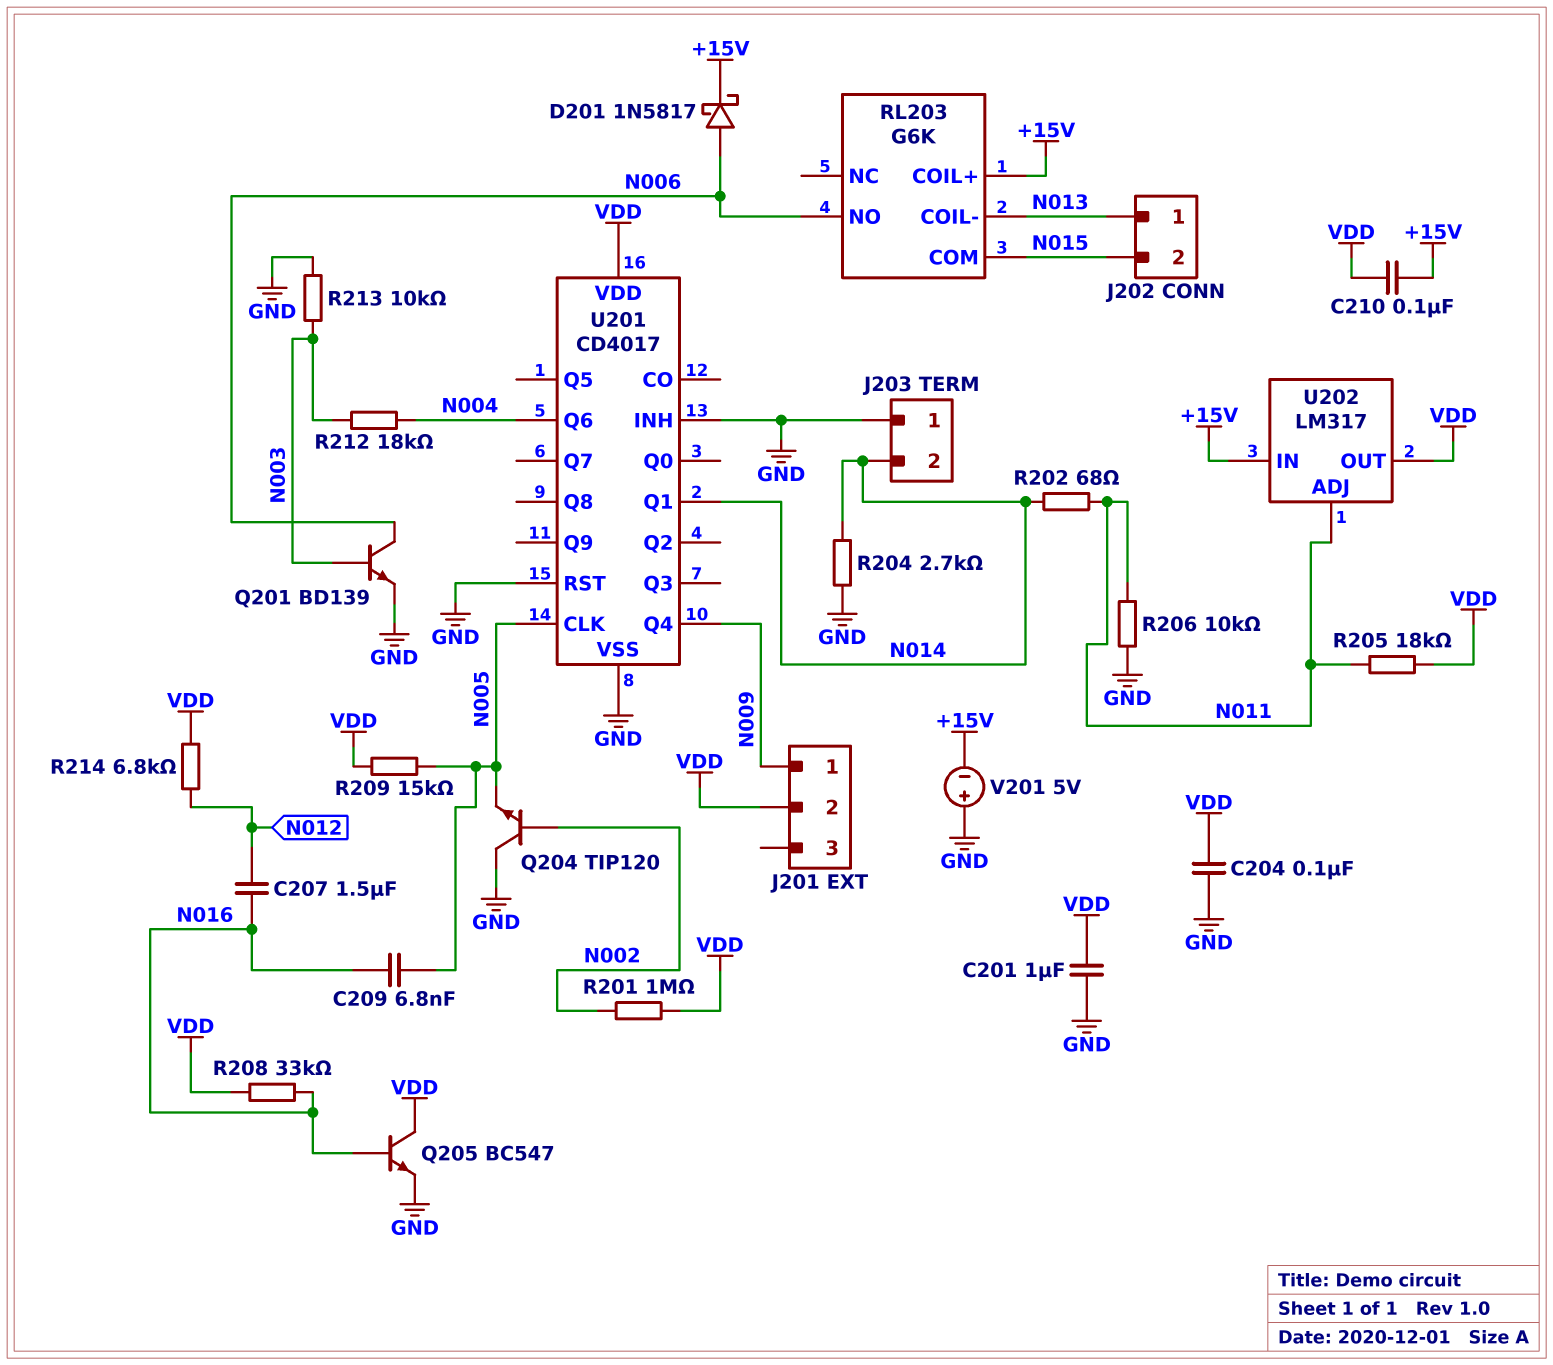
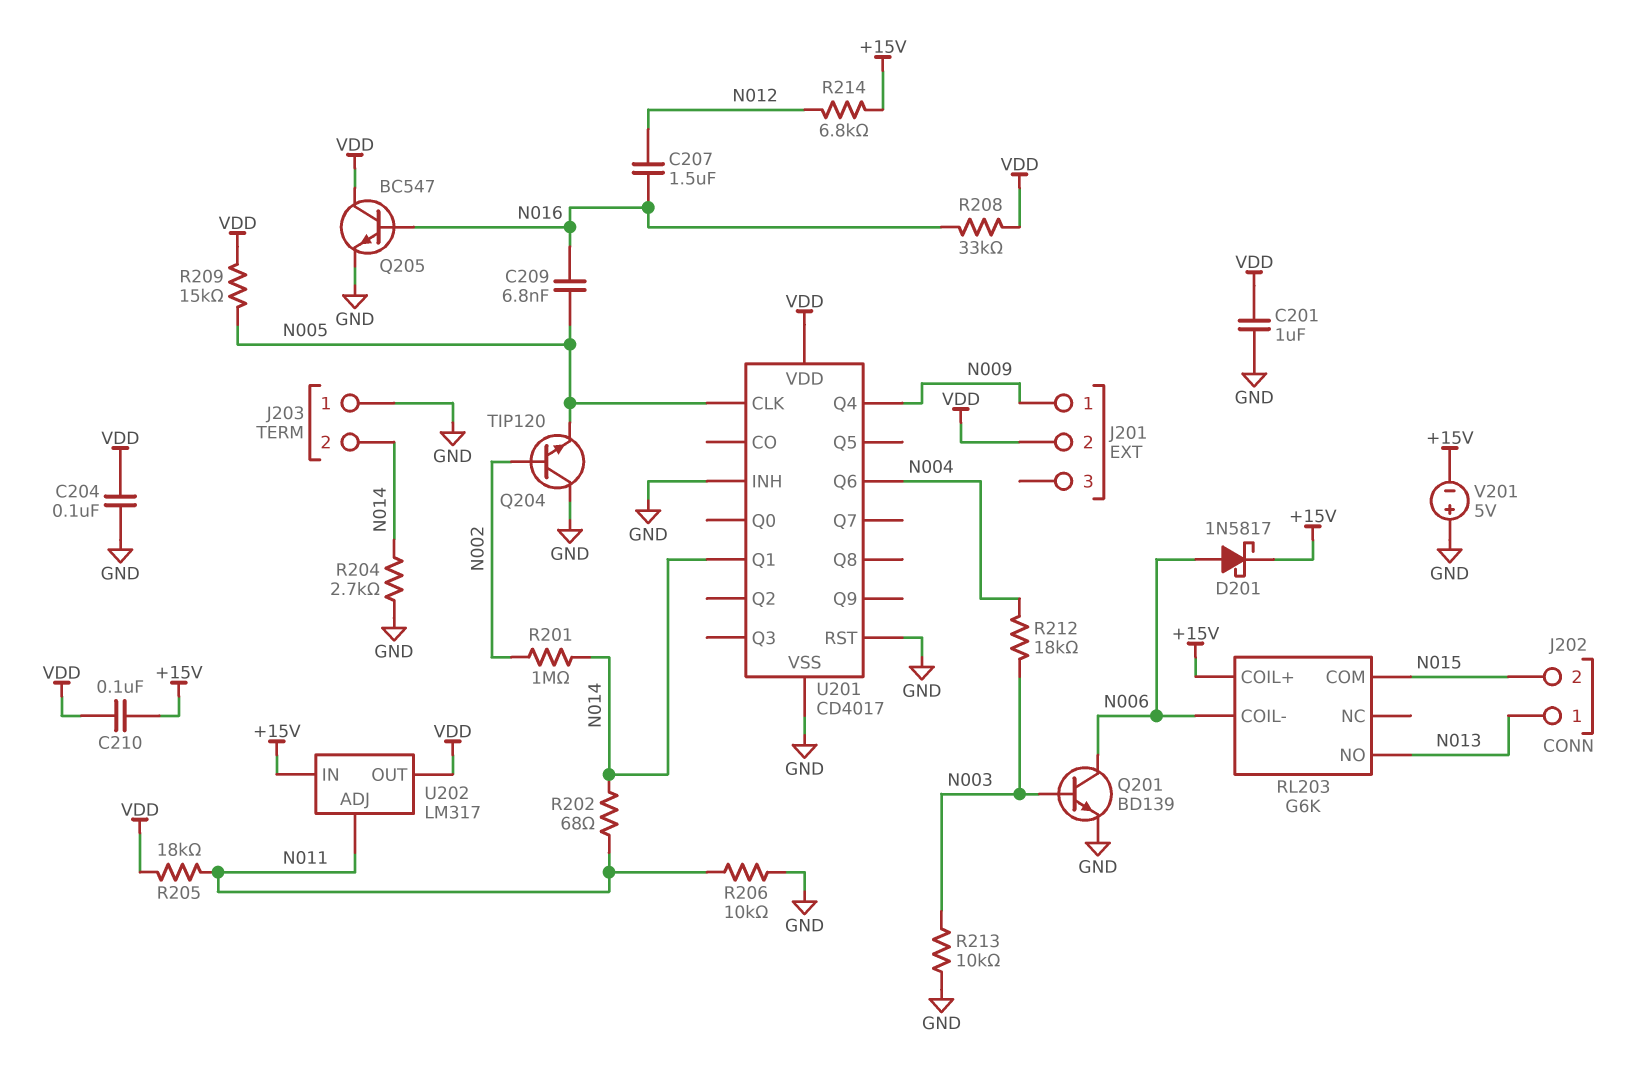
R201: 1M (N002, VDD) -> 1M (N002, N014)
R214: 6.8k (N012, VDD) -> 6.8k (+15V, N012)
RL203 pin COIL-: N013 -> N006
RL203 pin NO: N006 -> N013

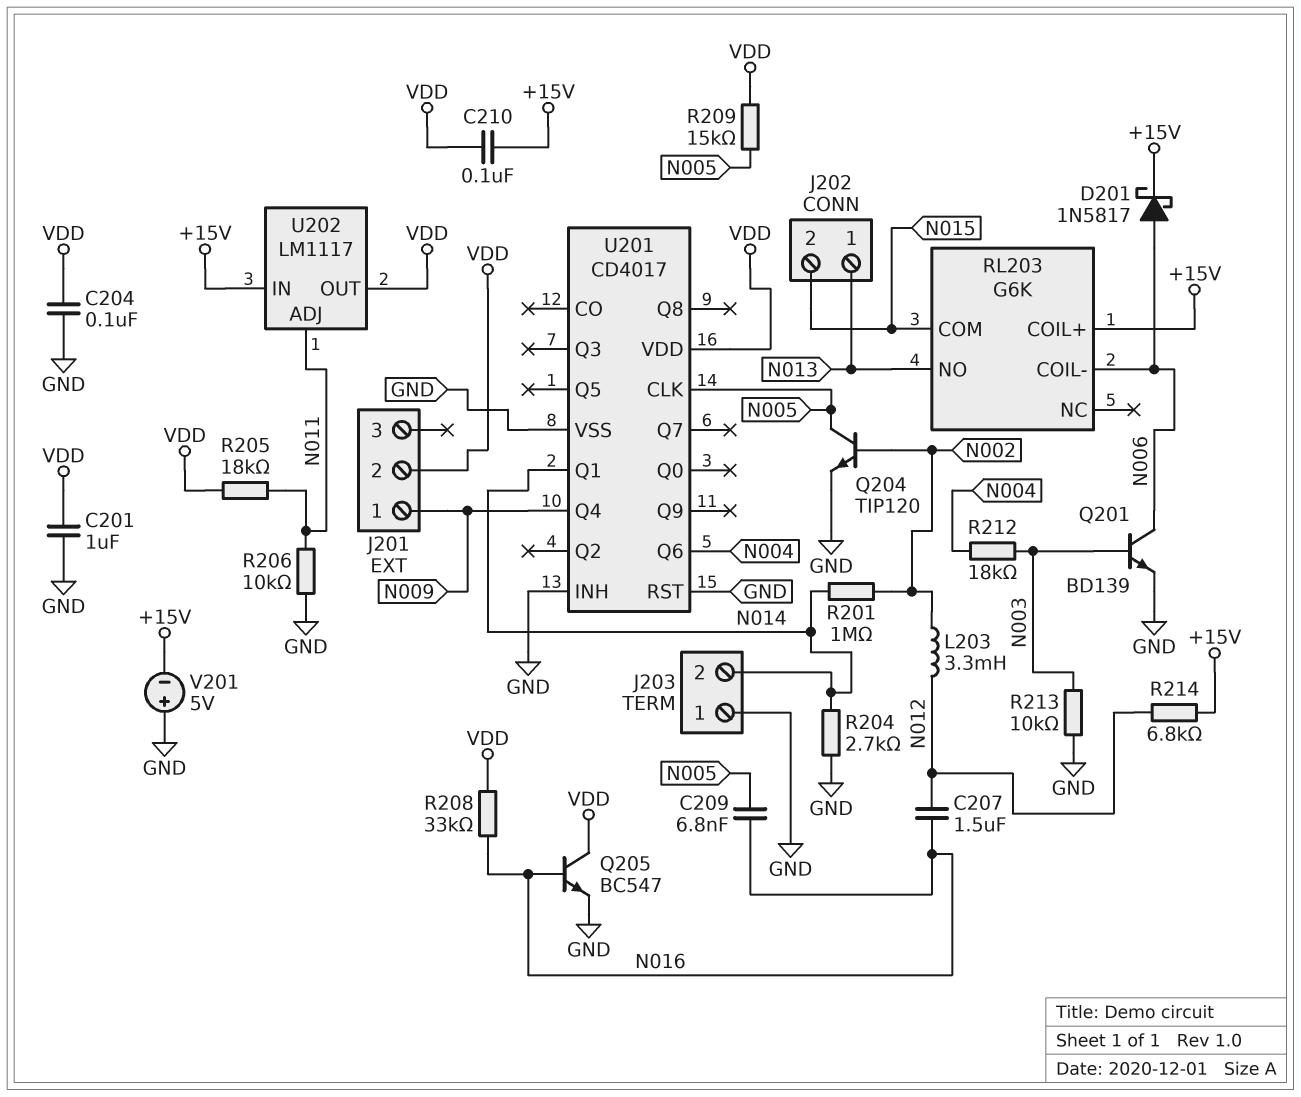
L203: none -> 3.3mH (N002, N012)
Q204: NPN TIP120 (B N002, C GND, E N005) -> NPN TIP120 (B N002, C N005, E GND)
R202: 68 (N011, N014) -> none
U202: LM317 -> LM1117

